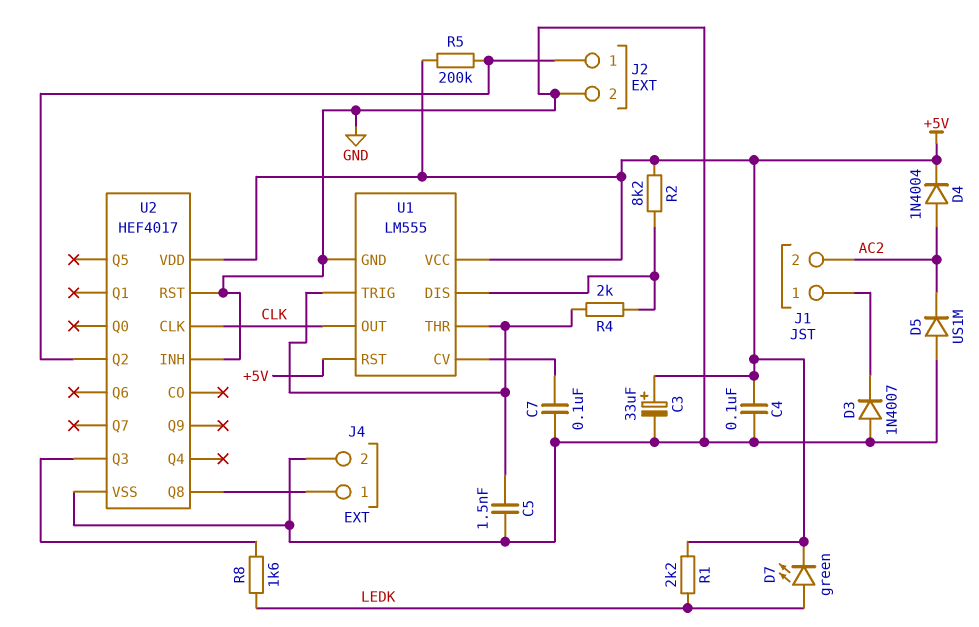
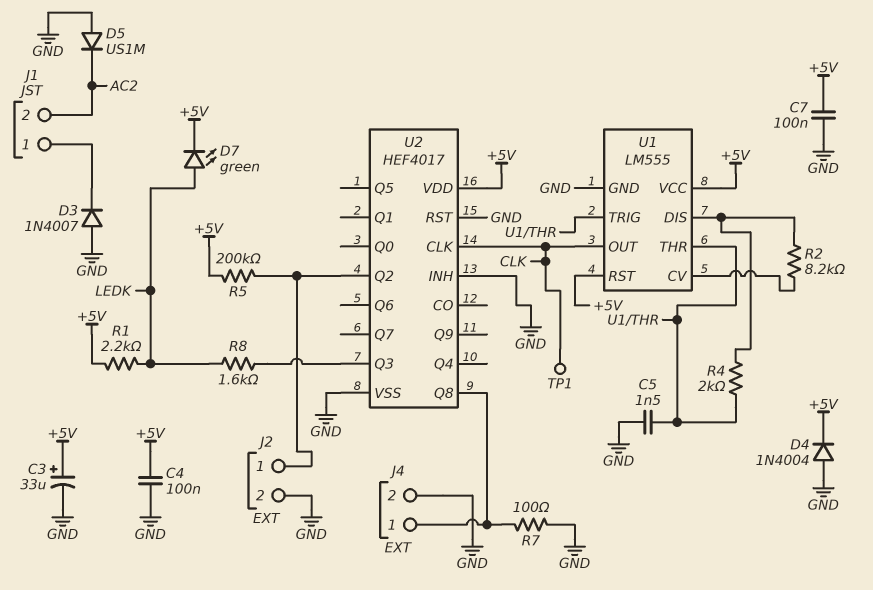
C7: 100nF (GND, U1/CV) -> 100nF (+5V, GND)
D4: diode 1N4004 (A AC2, K +5V) -> diode 1N4004 (A GND, K +5V)
R2: 8.2k (+5V, U1/DIS) -> 8.2k (U1/CV, U1/DIS)
R7: none -> 100 (GND, J4/1)
TP1: none -> test point (CLK)

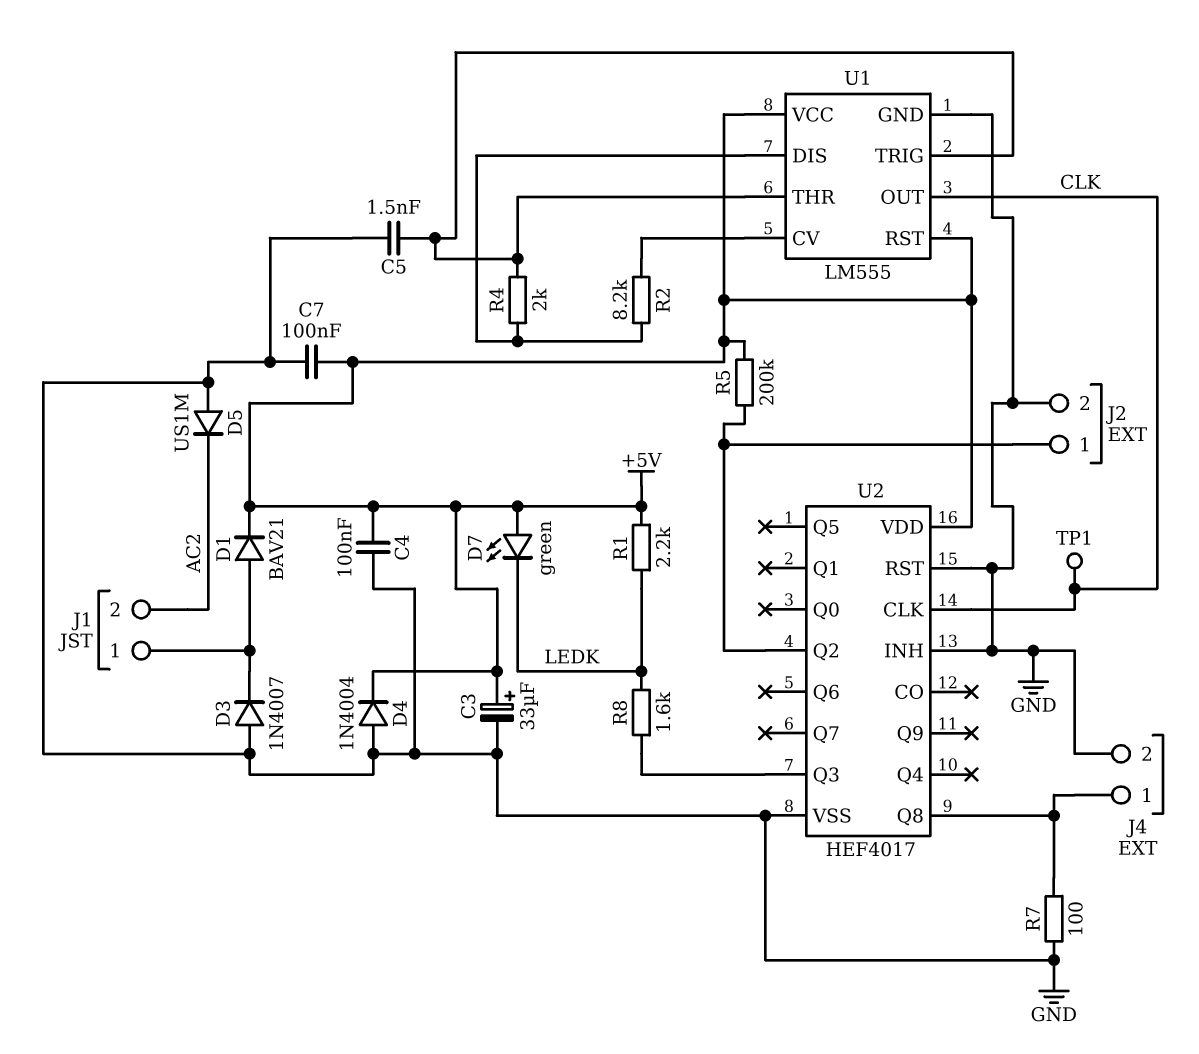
D1: none -> diode BAV21 (A J1/1, K +5V)
D7: LED green (A LEDK, K +5V) -> LED green (A +5V, K LEDK)

